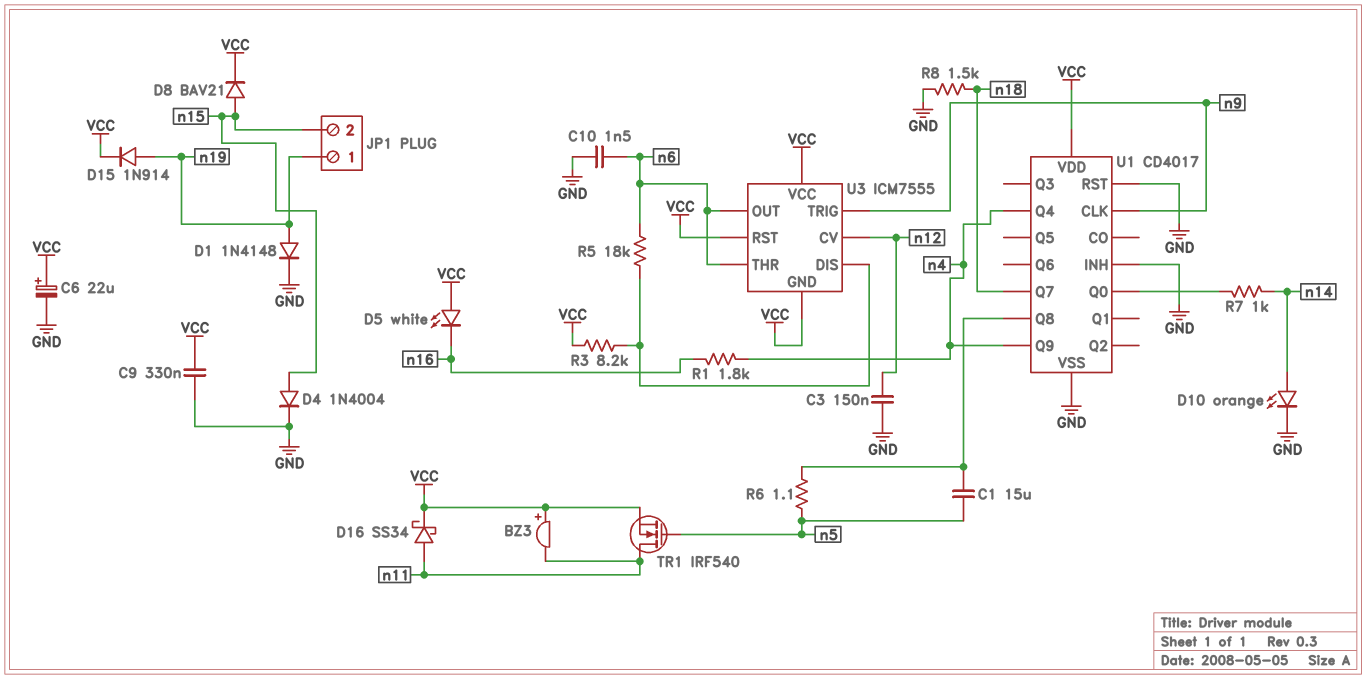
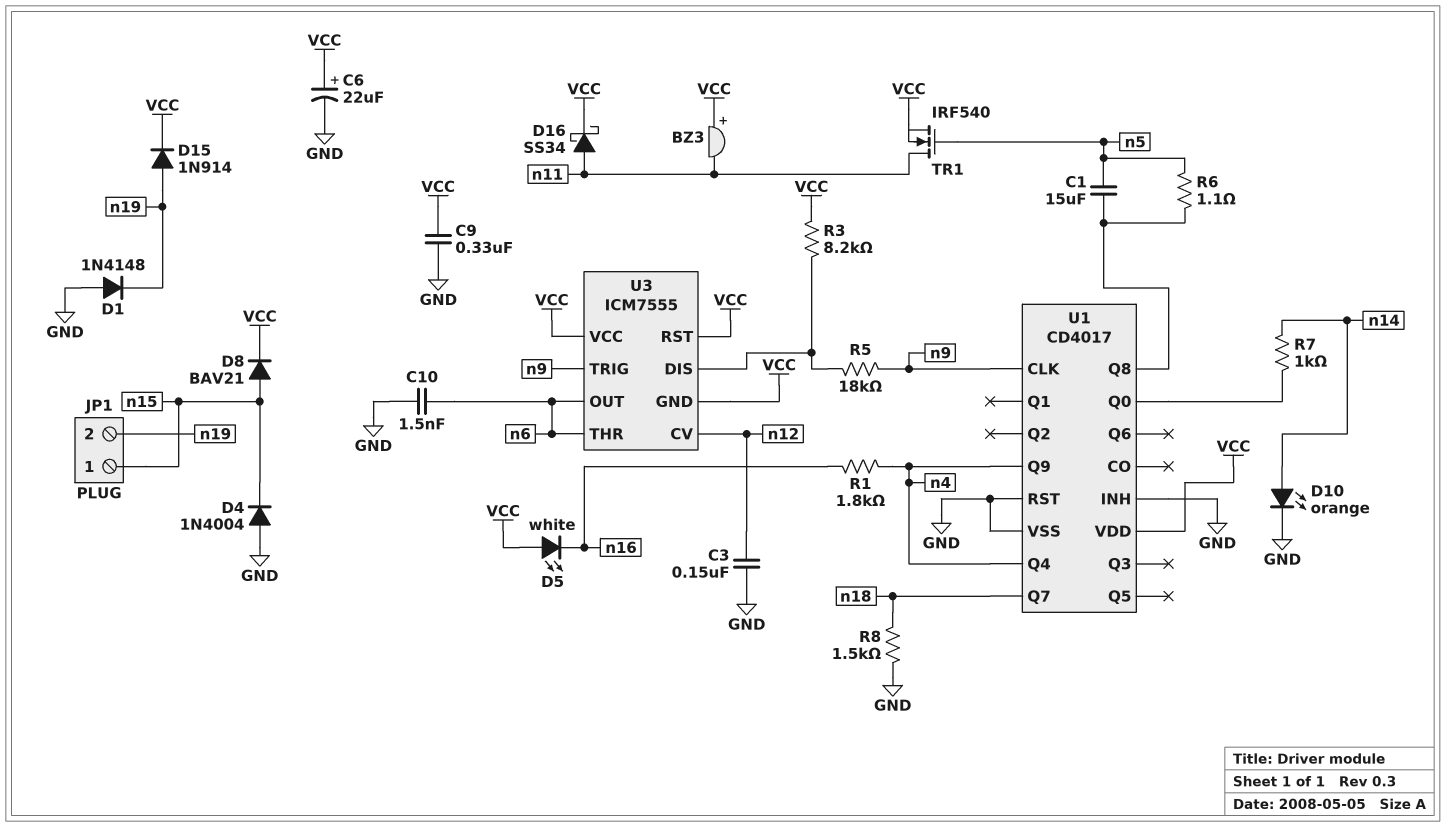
D1: diode 1N4148 (A n19, K GND) -> diode 1N4148 (A GND, K n19)
D4: diode 1N4004 (A n15, K GND) -> diode 1N4004 (A GND, K n15)
JP1 pin 1: n19 -> n15
JP1 pin 2: n15 -> n19
R5: 18k (U3/DIS, n6) -> 18k (U3/DIS, n9)

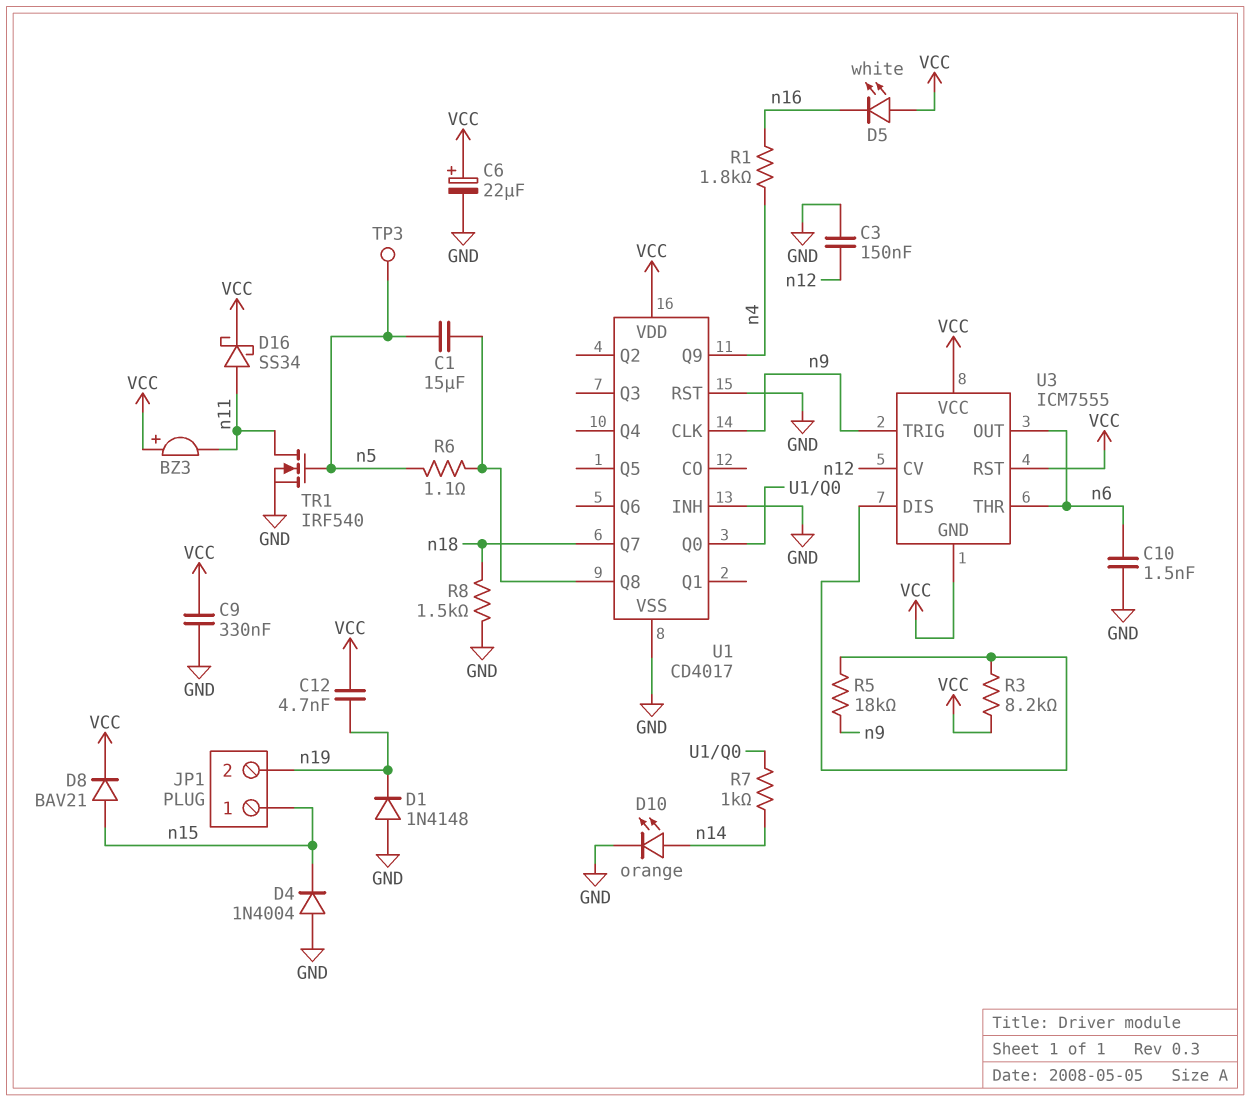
C12: none -> 4.7nF (VCC, n19)
D15: diode 1N914 (A n19, K VCC) -> none
TP3: none -> test point (n5)
TR1: NMOS IRF540 (G n5, D n11, S VCC) -> NMOS IRF540 (G n5, D n11, S GND)
U1 pin Q4: n4 -> none

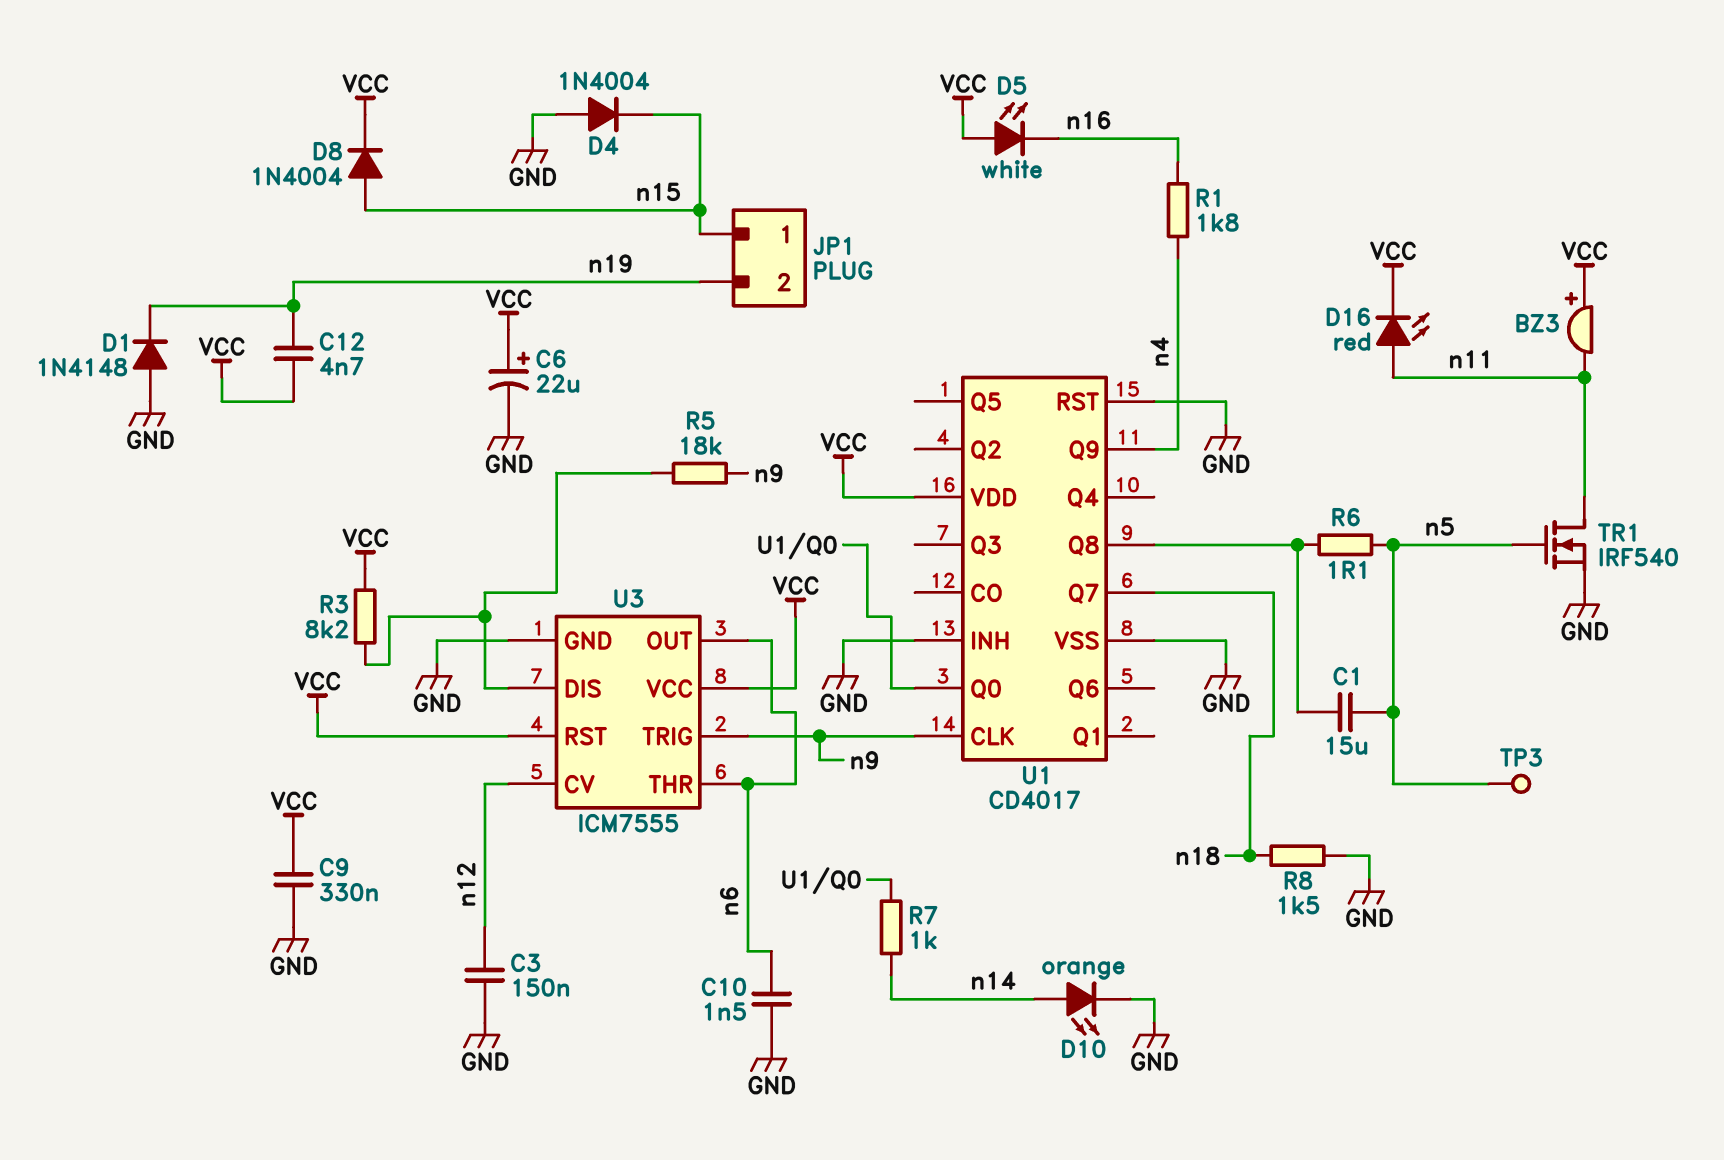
D8: diode BAV21 (A n15, K VCC) -> diode 1N4004 (A n15, K VCC)
D16: schottky SS34 (A n11, K VCC) -> LED red (A n11, K VCC)
U3 pin GND: VCC -> GND

